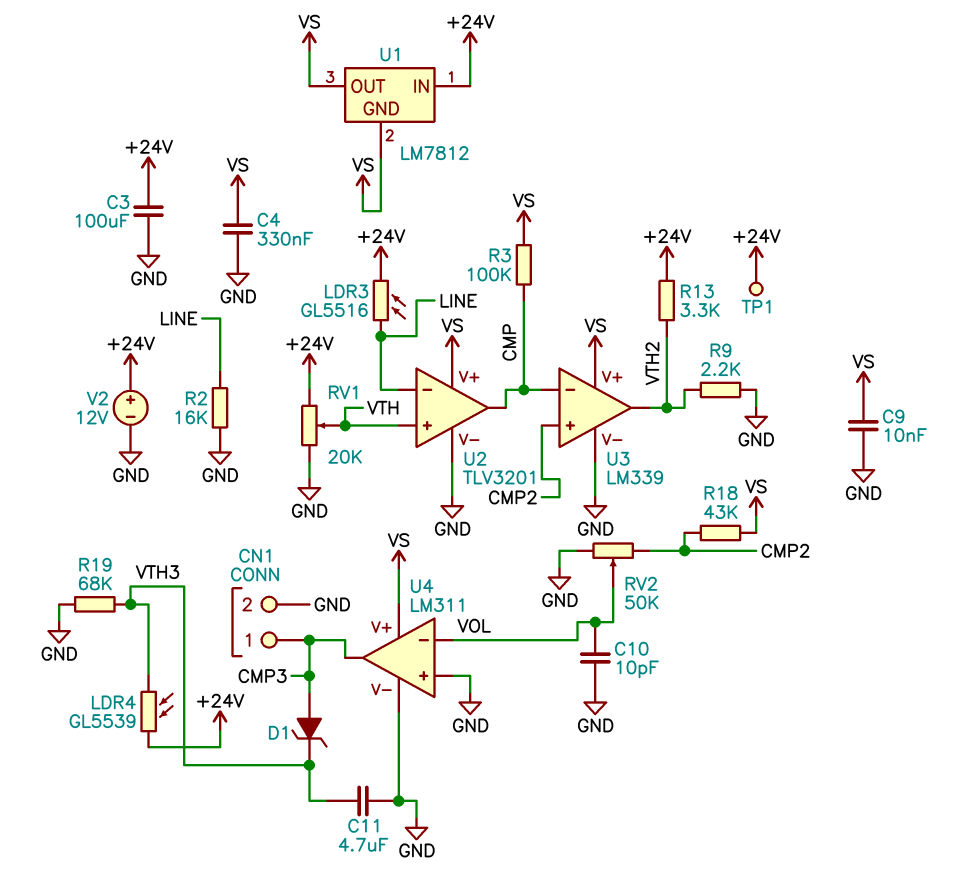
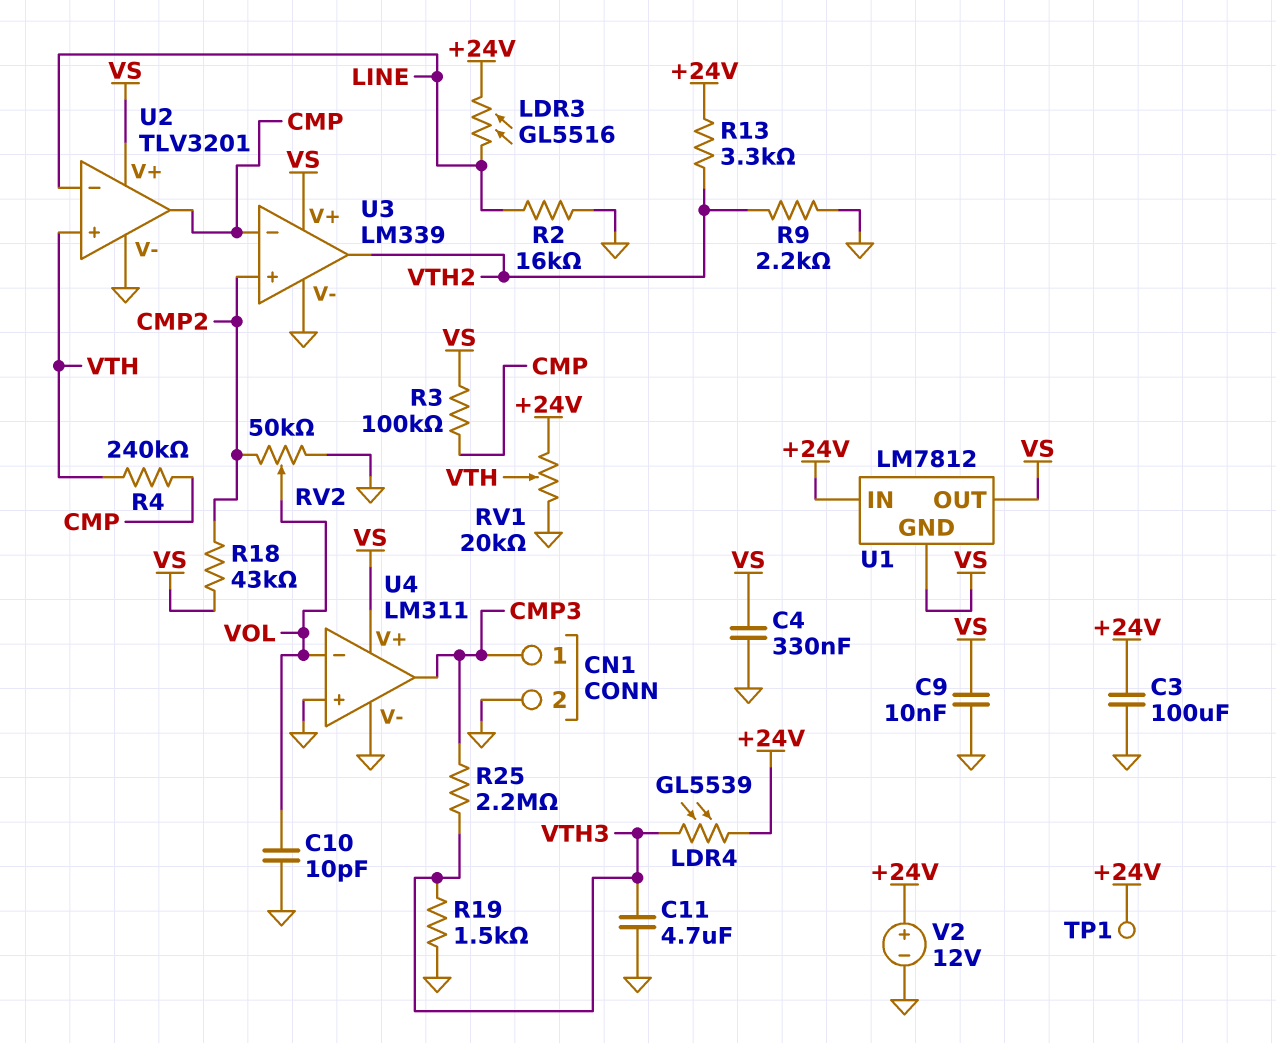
D1: zener (A CMP3, K VTH3) -> none
R4: none -> 240k (CMP, VTH)
R19: 68k (GND, VTH3) -> 1.5k (GND, VTH3)
R25: none -> 2.2M (CMP3, VTH3)

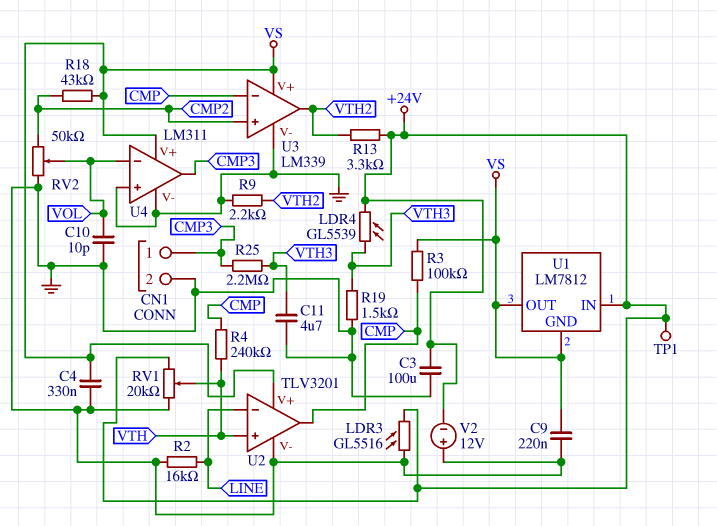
C9: 10nF (GND, VS) -> 220nF (GND, VS)
LDR3: GL5516 (+24V, LINE) -> GL5516 (+24V, GND)
V2: 12V (plus +24V, minus GND) -> 12V (plus GND, minus +24V)

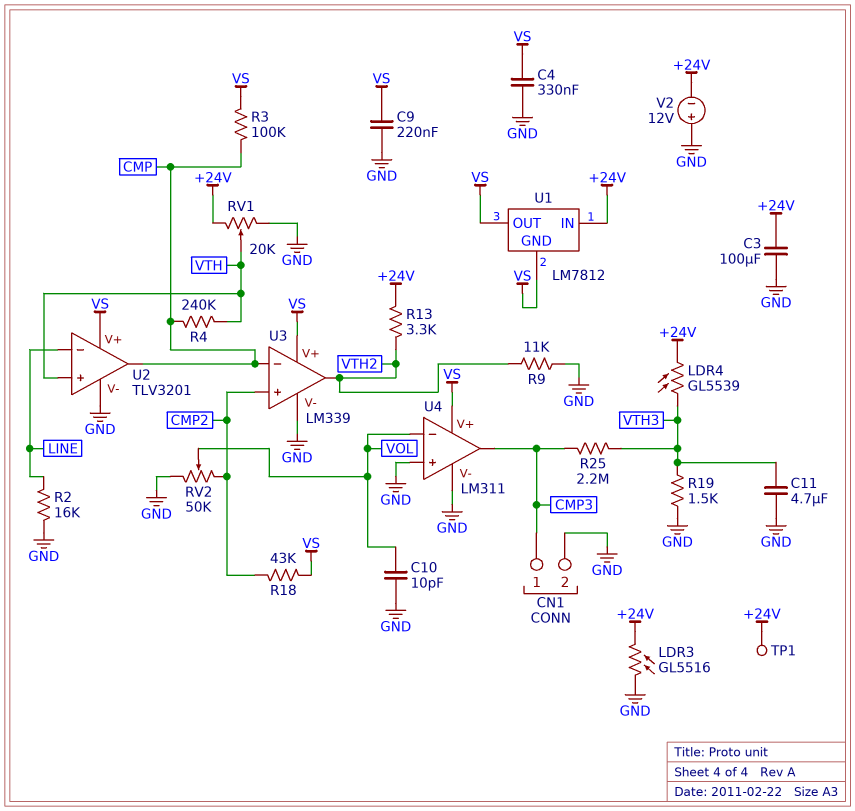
R9: 2.2k (GND, VTH2) -> 11k (GND, VTH2)

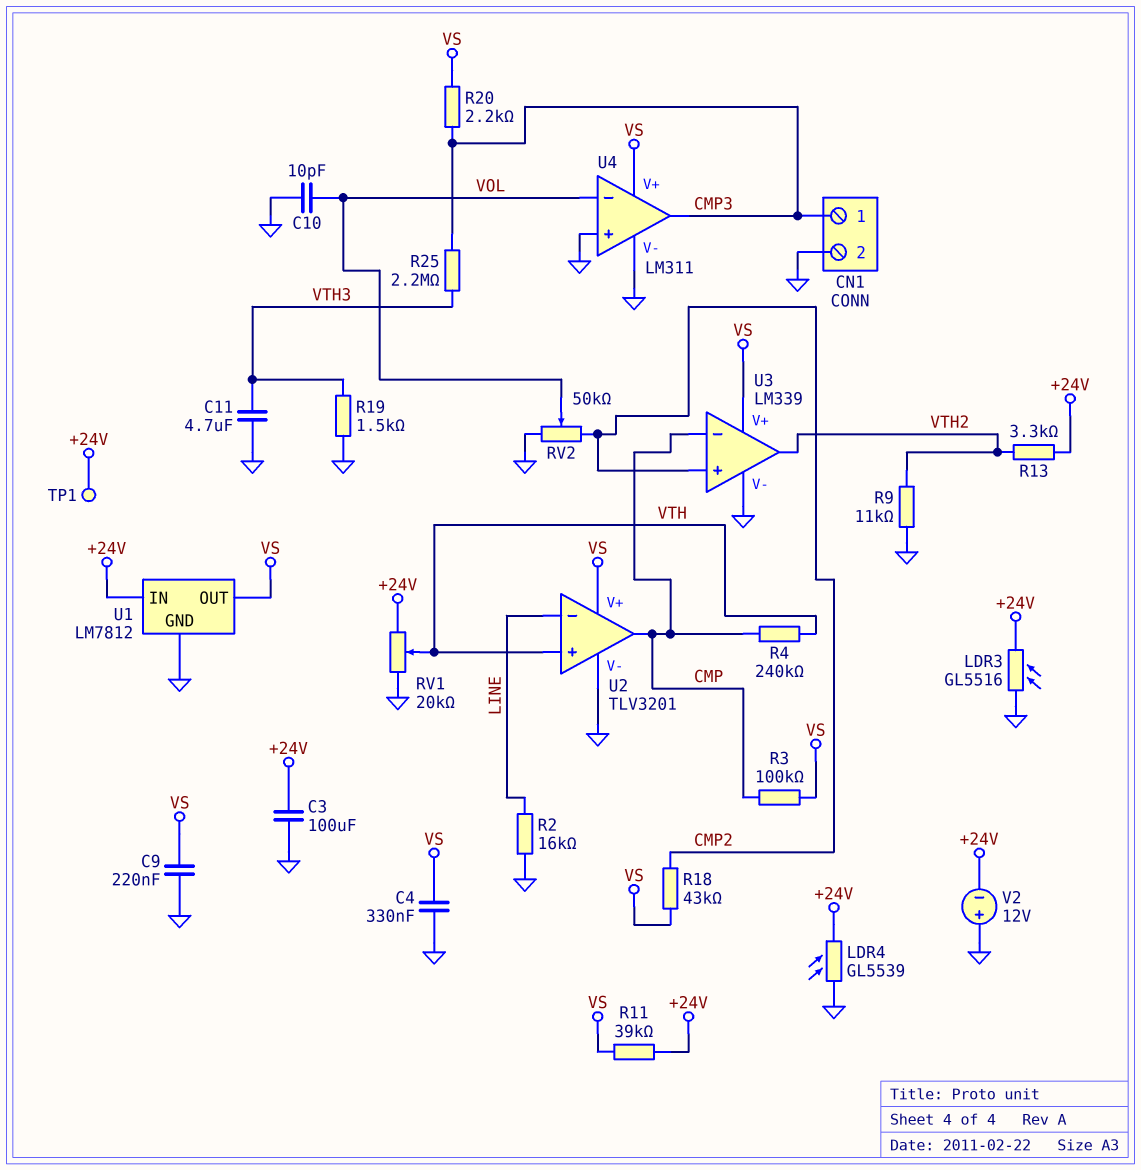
LDR4: GL5539 (+24V, VTH3) -> GL5539 (+24V, GND)
R11: none -> 39k (+24V, VS)
R20: none -> 2.2k (CMP3, VS)
U1 pin GND: VS -> GND

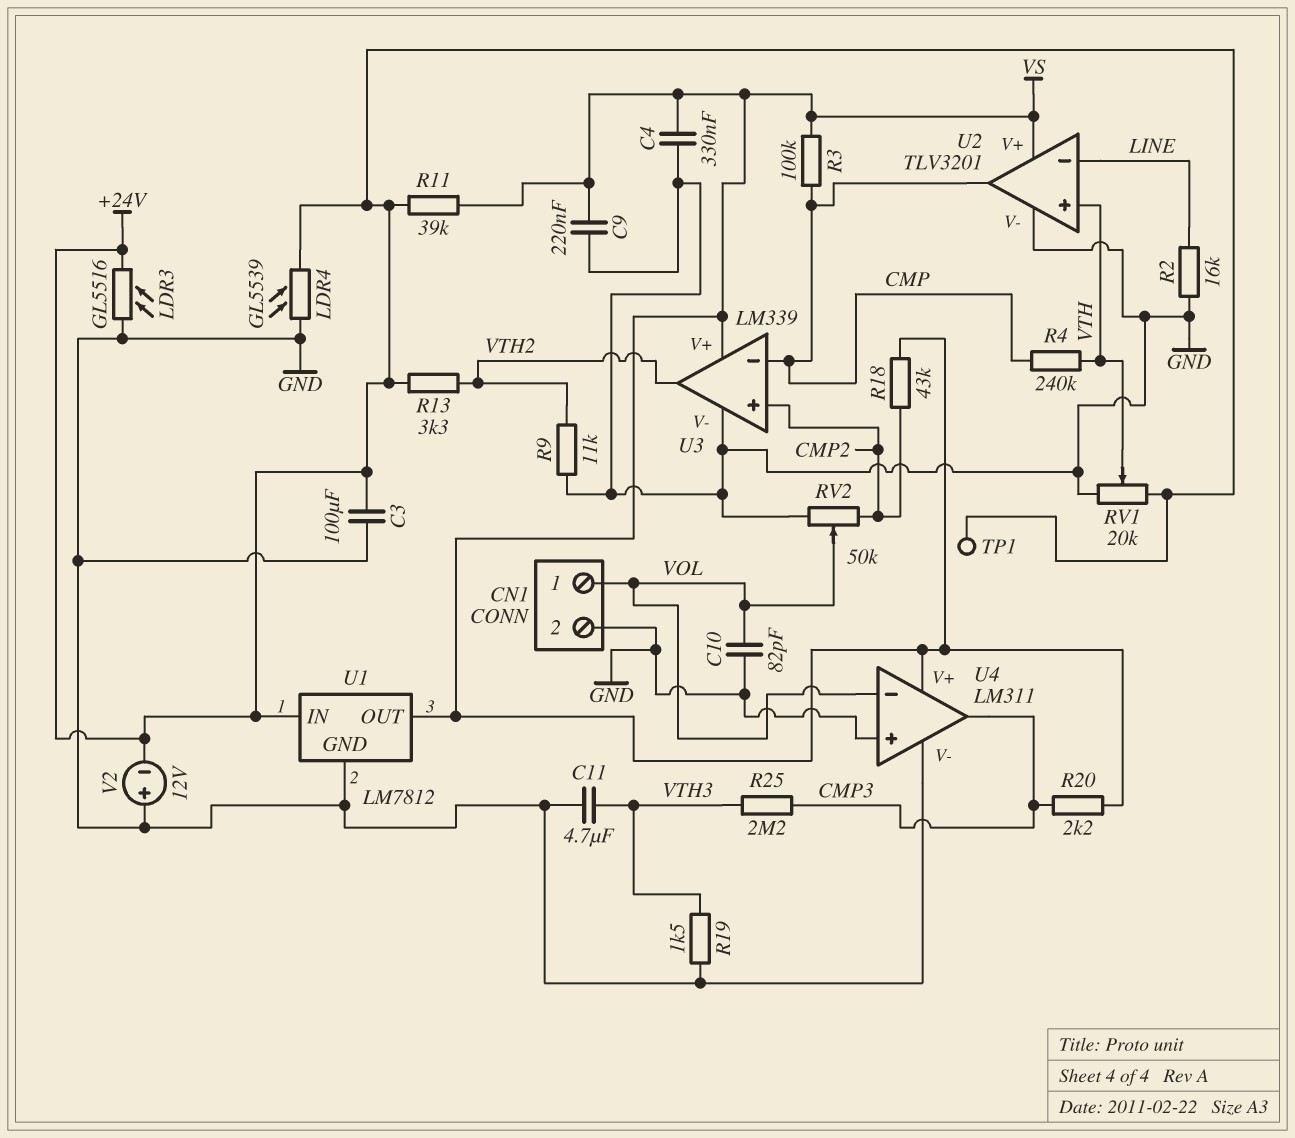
C10: 10pF (GND, VOL) -> 82pF (GND, VOL)
CN1 pin 1: CMP3 -> VOL

